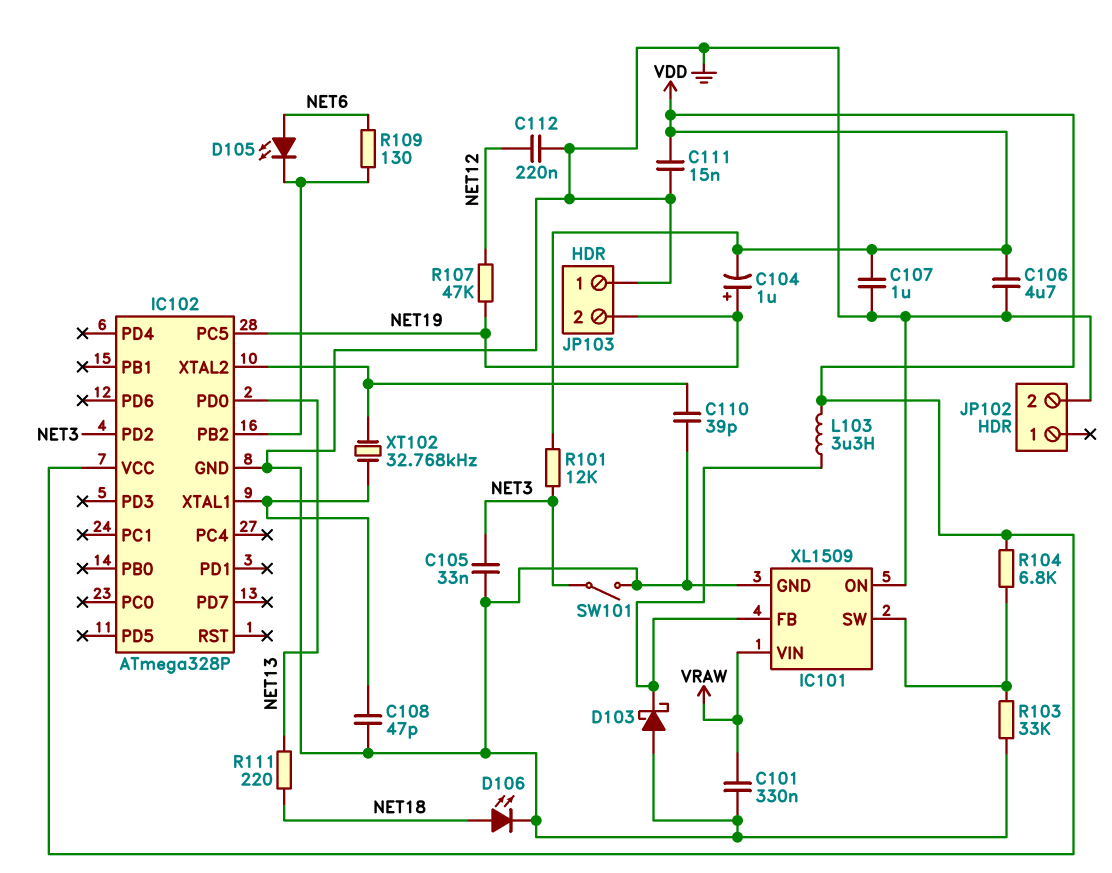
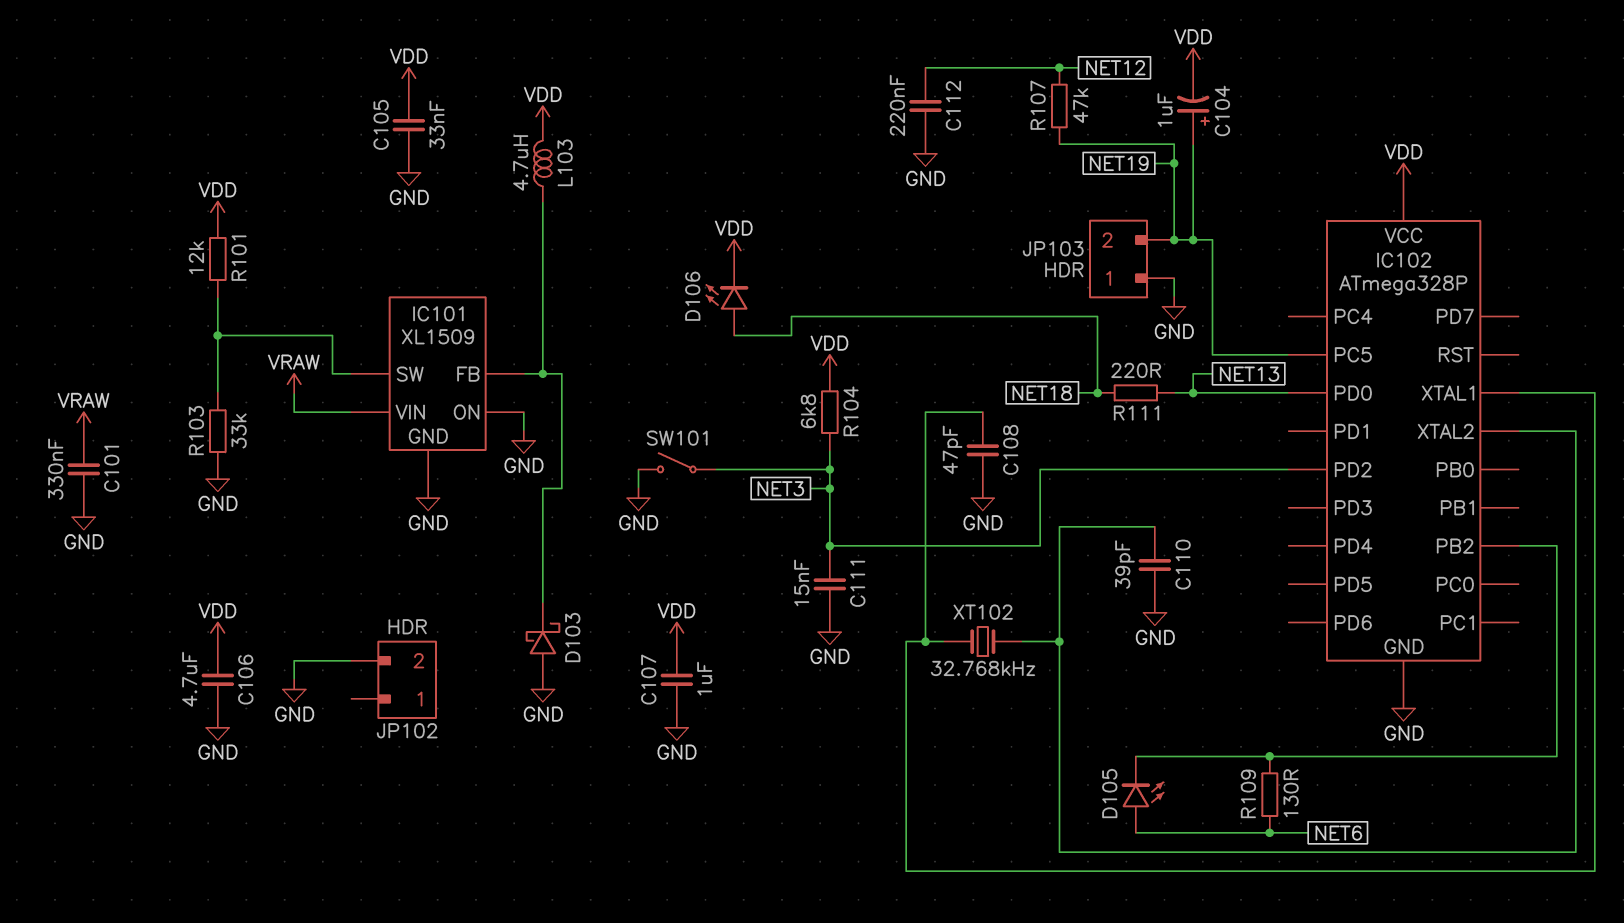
C105: 33nF (GND, NET3) -> 33nF (GND, VDD)
C111: 15nF (GND, VDD) -> 15nF (GND, NET3)
D106: LED (A NET18, K GND) -> LED (A NET18, K VDD)
L103: 3.3uH (IC101/FB, VDD) -> 4.7uH (IC101/FB, VDD)
R101: 12k (NET3, VDD) -> 12k (IC101/SW, VDD)
R104: 6.8k (IC101/SW, VDD) -> 6.8k (NET3, VDD)

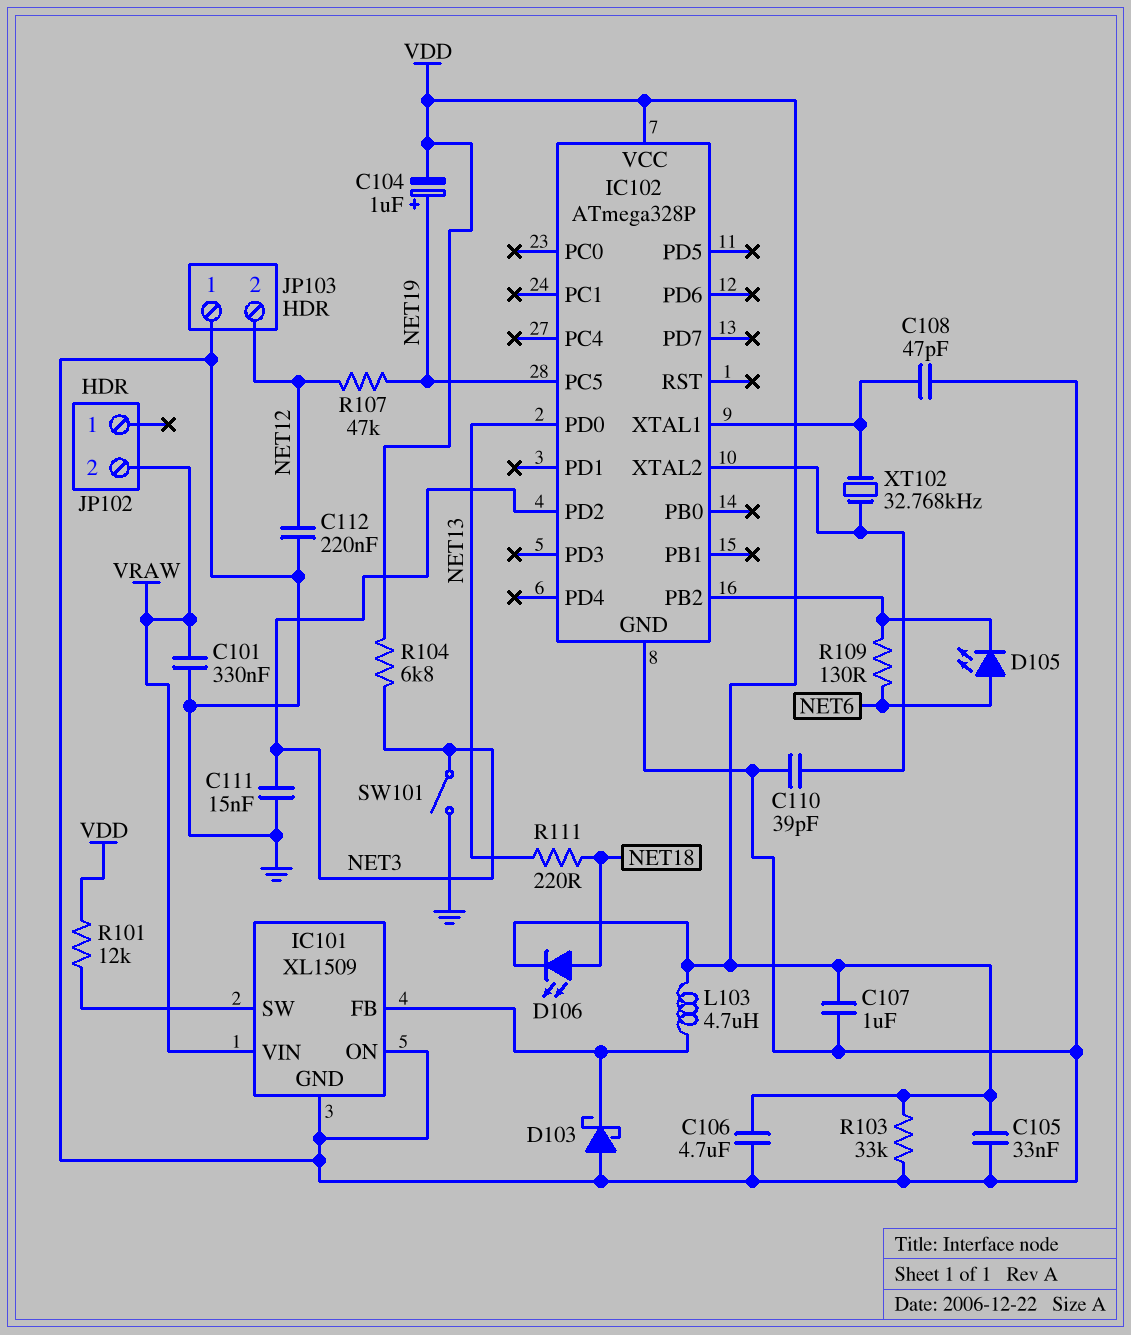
JP102 pin 2: GND -> VRAW
JP103 pin 2: NET19 -> NET12
R103: 33k (GND, IC101/SW) -> 33k (GND, VDD)

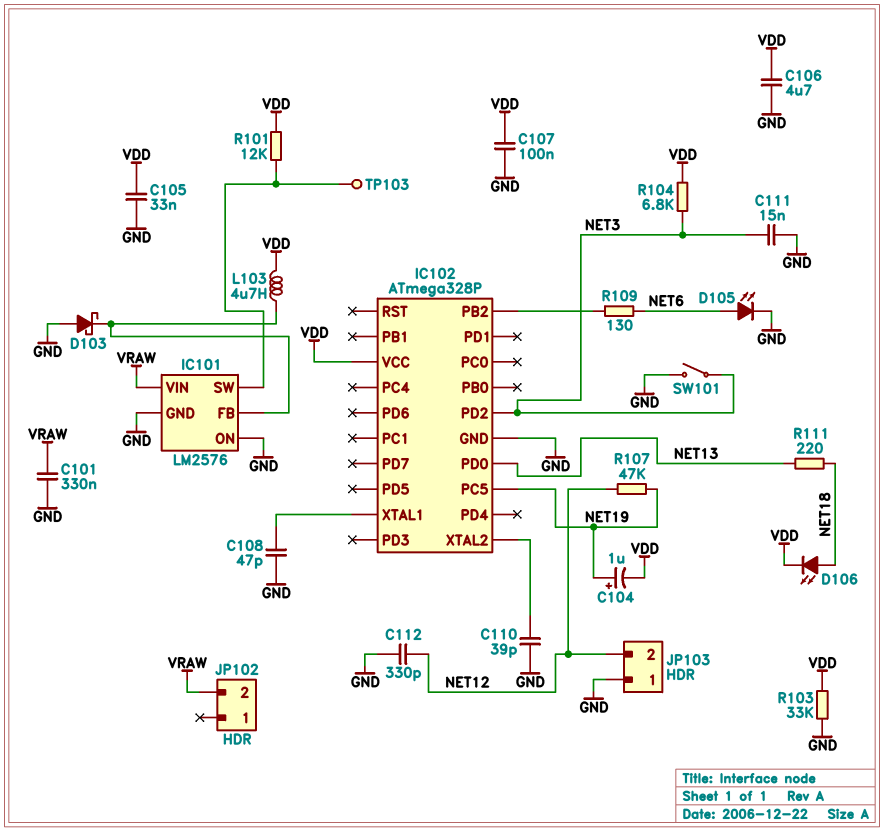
C107: 1uF (GND, VDD) -> 100nF (GND, VDD)
C112: 220nF (GND, NET12) -> 330pF (GND, NET12)
D105: LED (A NET6, K IC102/PB2) -> LED (A NET6, K GND)
IC101: XL1509 -> LM2576
TP103: none -> test point (IC101/SW)
XT102: 32.768kHz (IC102/XTAL1, IC102/XTAL2) -> none

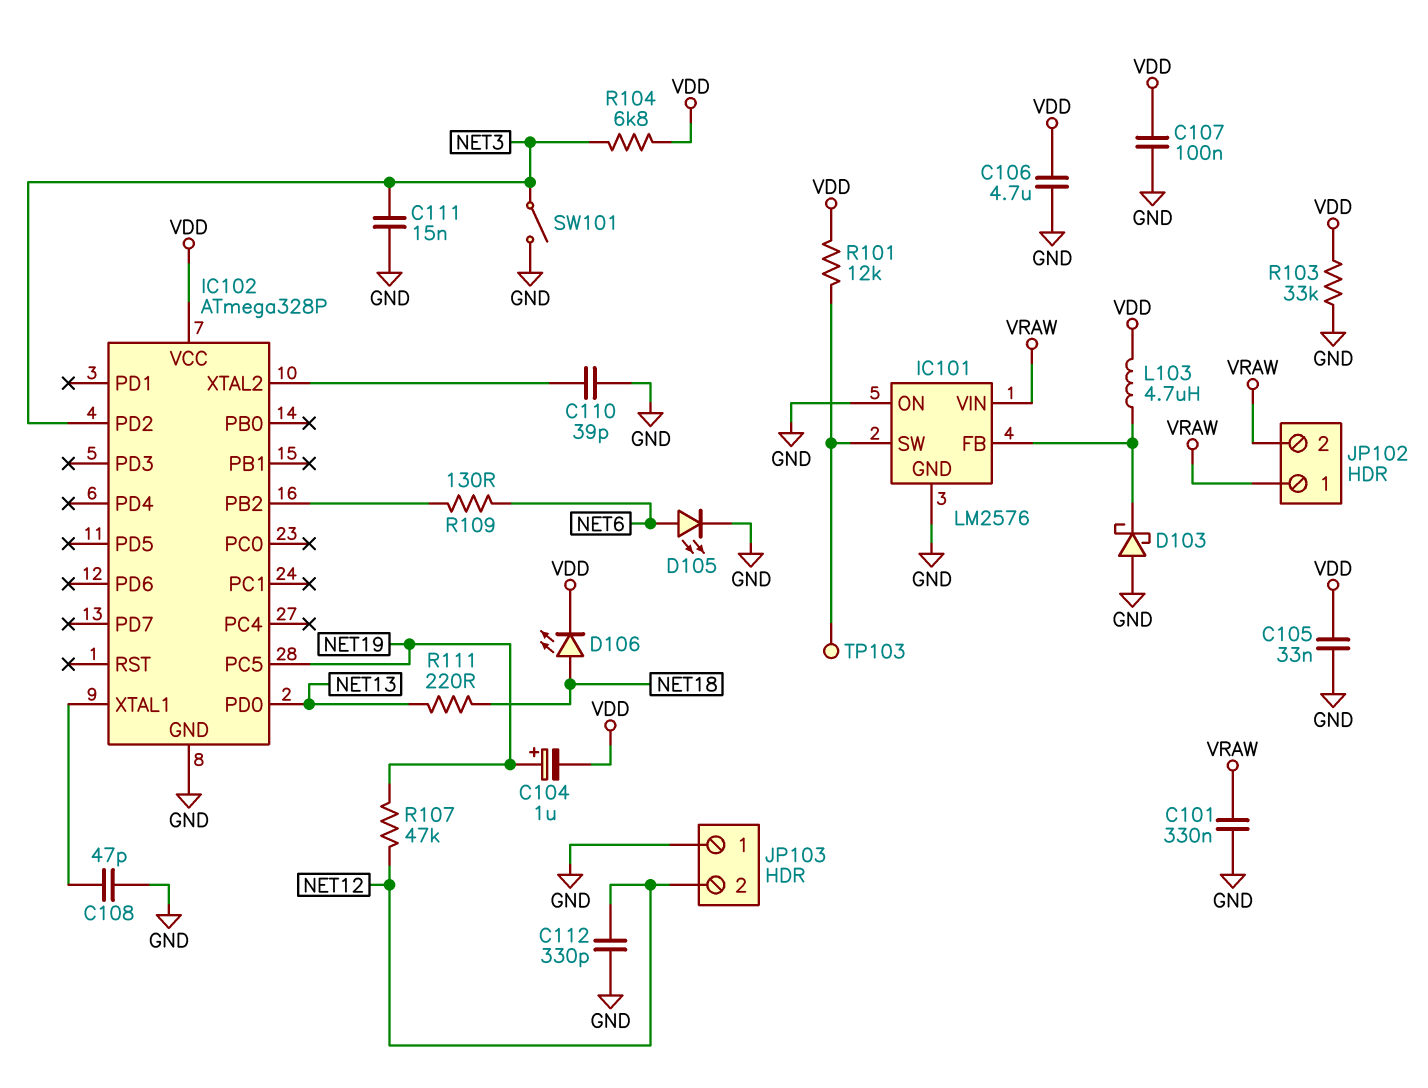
JP102 pin 1: none -> VRAW

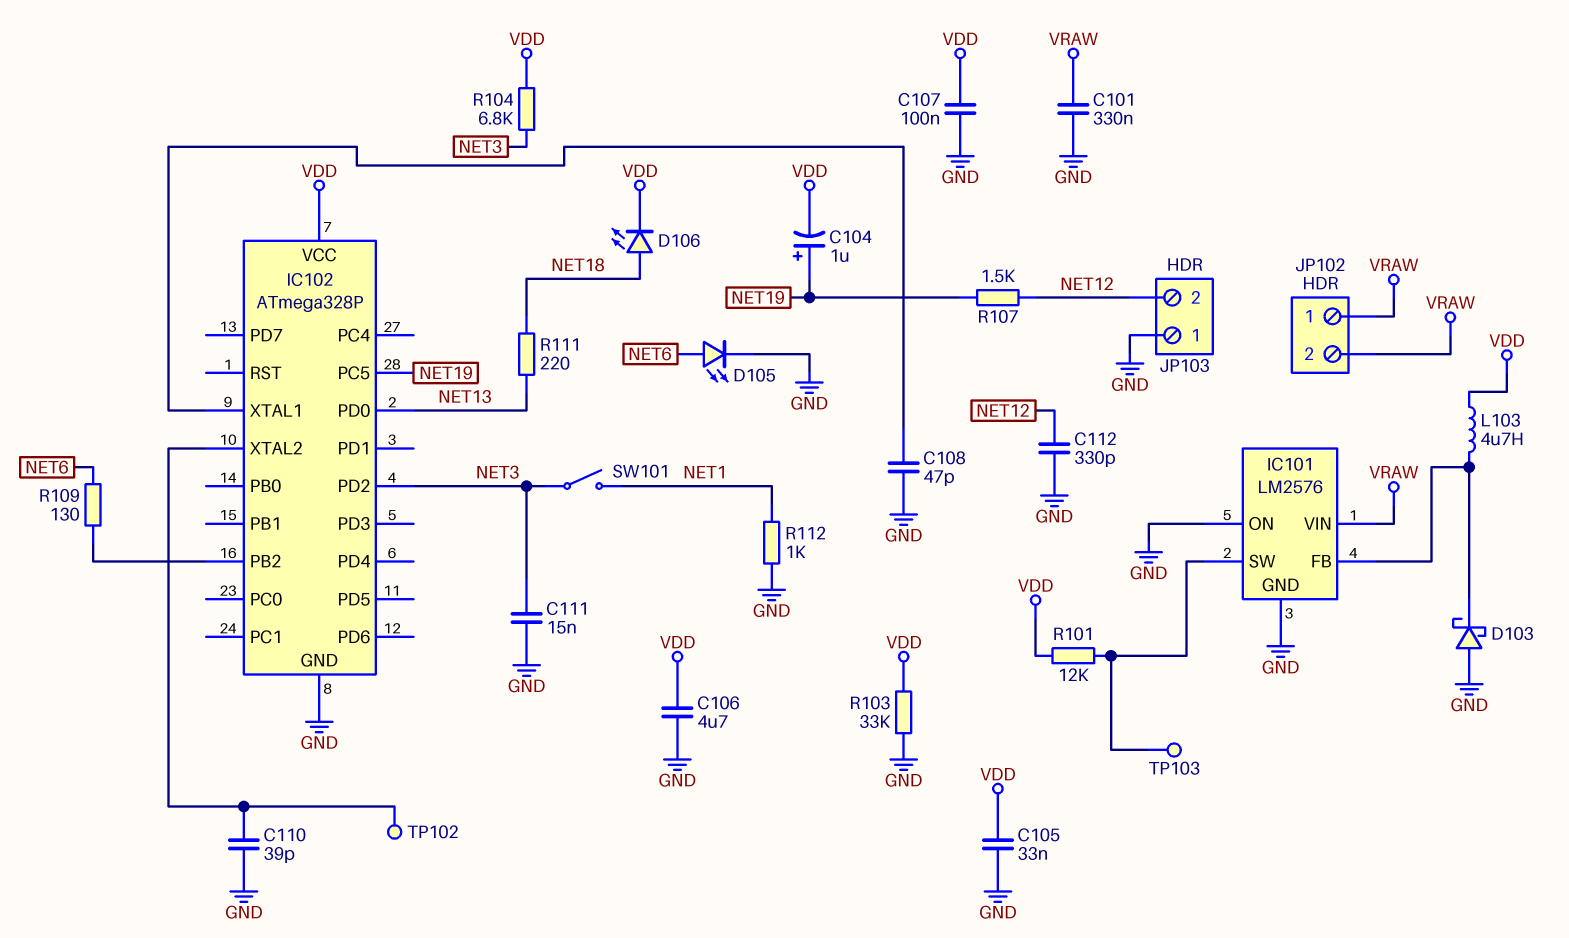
R107: 47k (NET12, NET19) -> 1.5k (NET12, NET19)
R112: none -> 1k (GND, NET1)
SW101: switch (GND, NET3) -> switch (NET1, NET3)
TP102: none -> test point (IC102/XTAL2)

